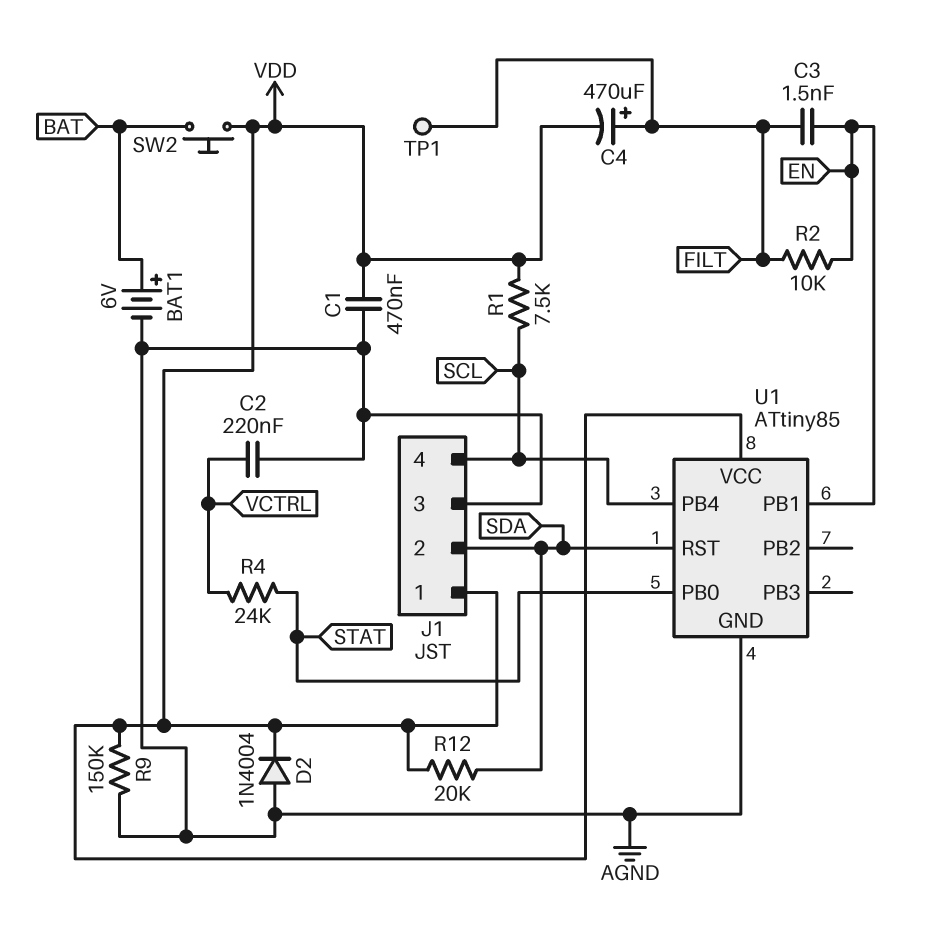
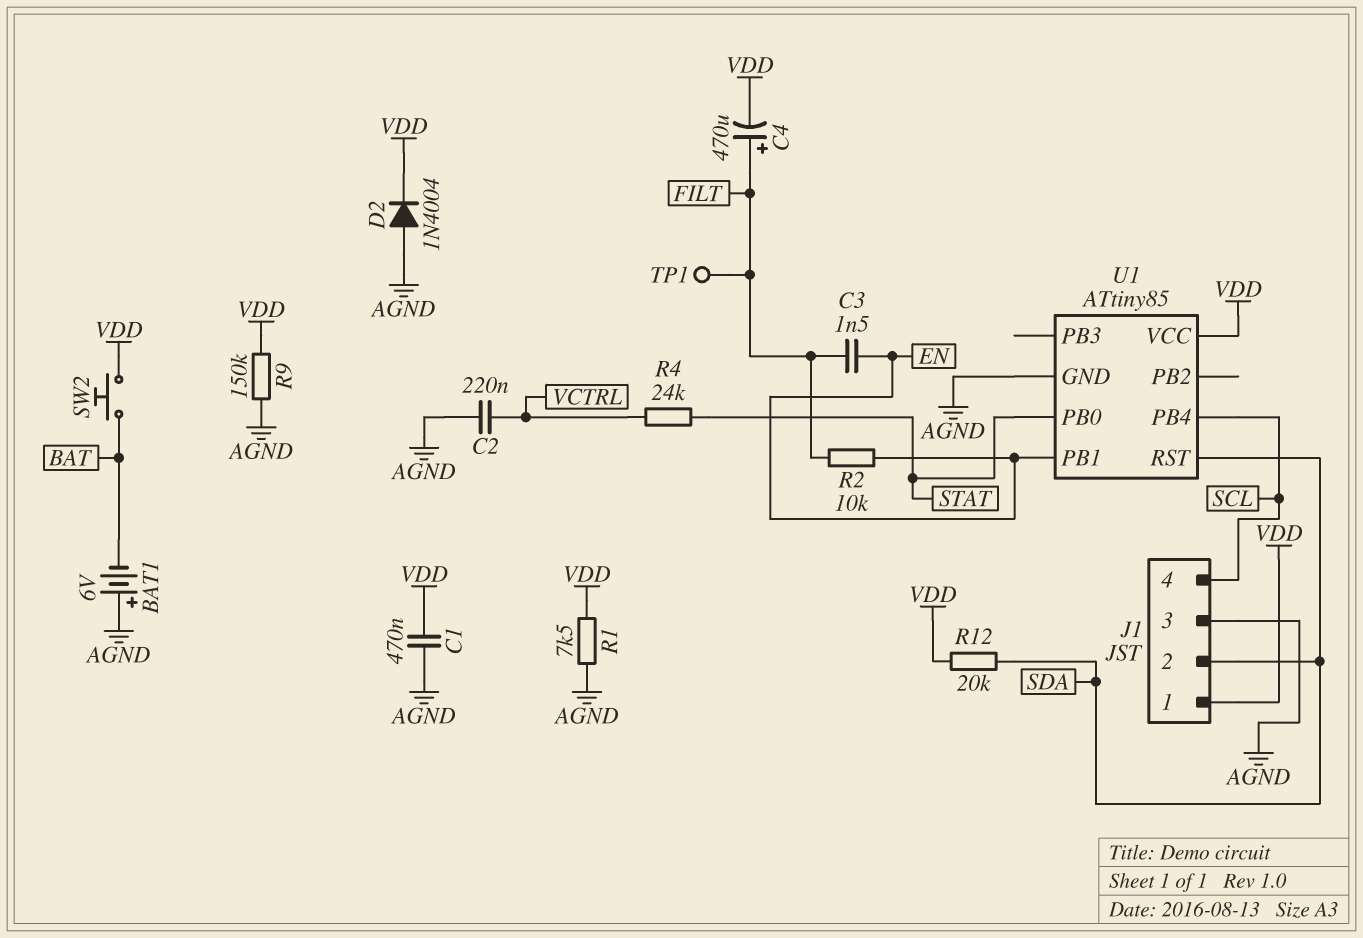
BAT1: 6V (plus BAT, minus AGND) -> 6V (plus AGND, minus BAT)
R1: 7.5k (SCL, VDD) -> 7.5k (AGND, VDD)

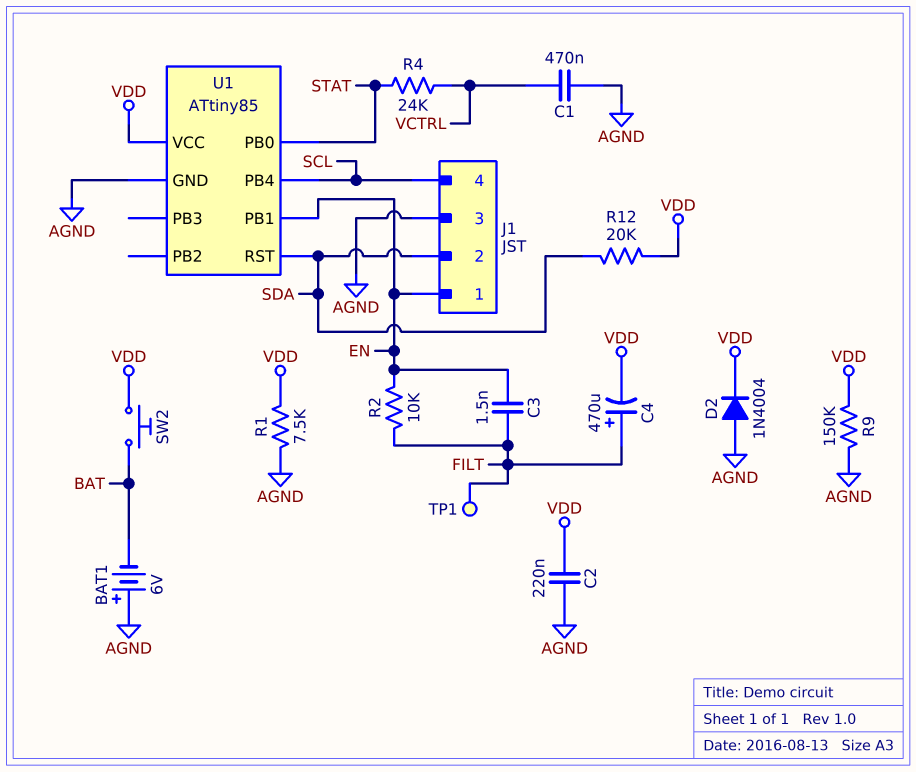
C1: 470nF (AGND, VDD) -> 470nF (AGND, VCTRL)
C2: 220nF (AGND, VCTRL) -> 220nF (AGND, VDD)
J1 pin 1: VDD -> EN

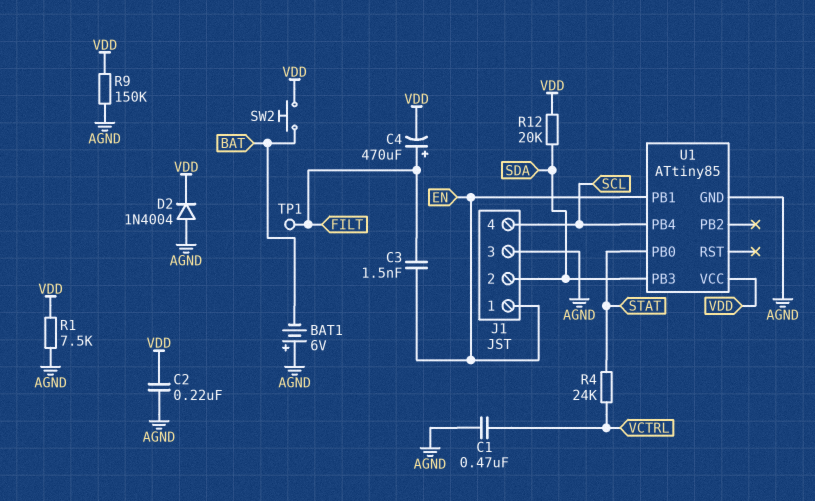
R2: 10k (EN, FILT) -> none
U1 pin PB3: none -> SDA
U1 pin RST: SDA -> none

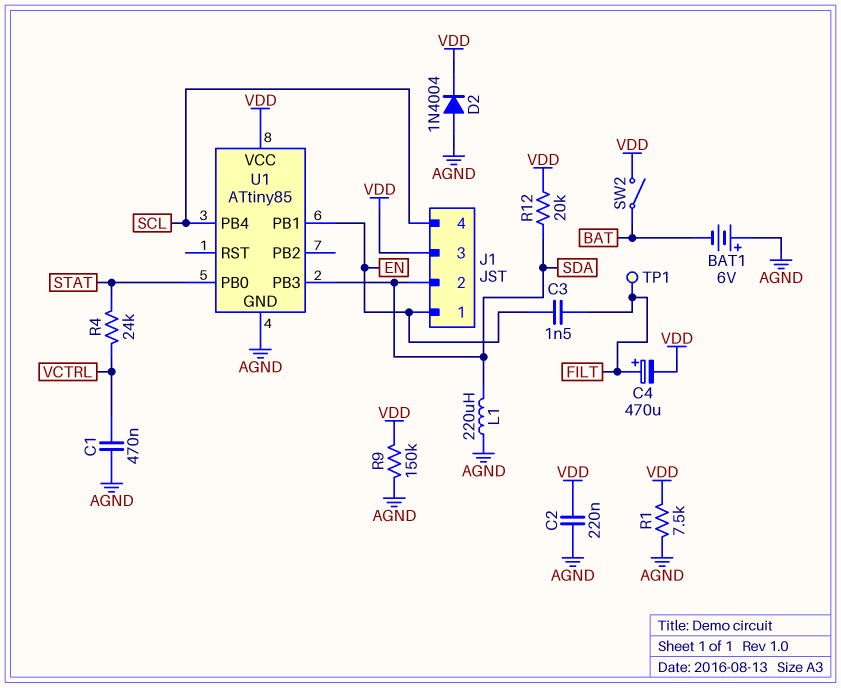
J1 pin 3: AGND -> VDD
L1: none -> 220uH (AGND, SDA)
SW2: button (BAT, VDD) -> switch (BAT, VDD)

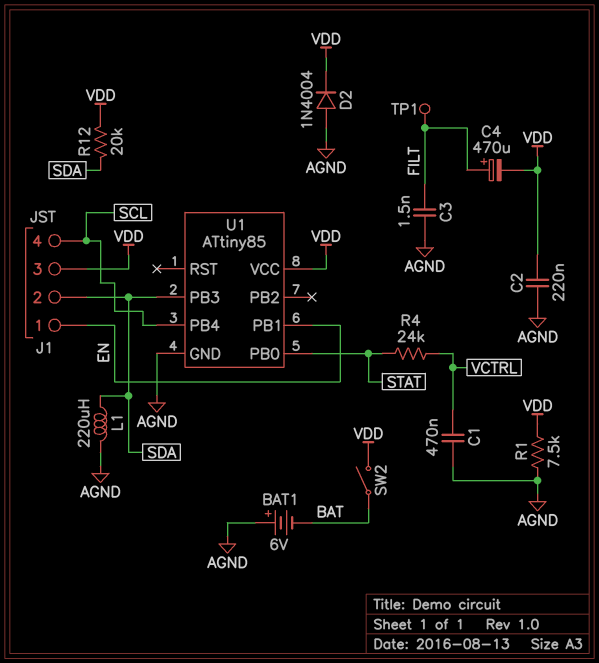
C3: 1.5nF (EN, FILT) -> 1.5nF (AGND, FILT)
R9: 150k (AGND, VDD) -> none

